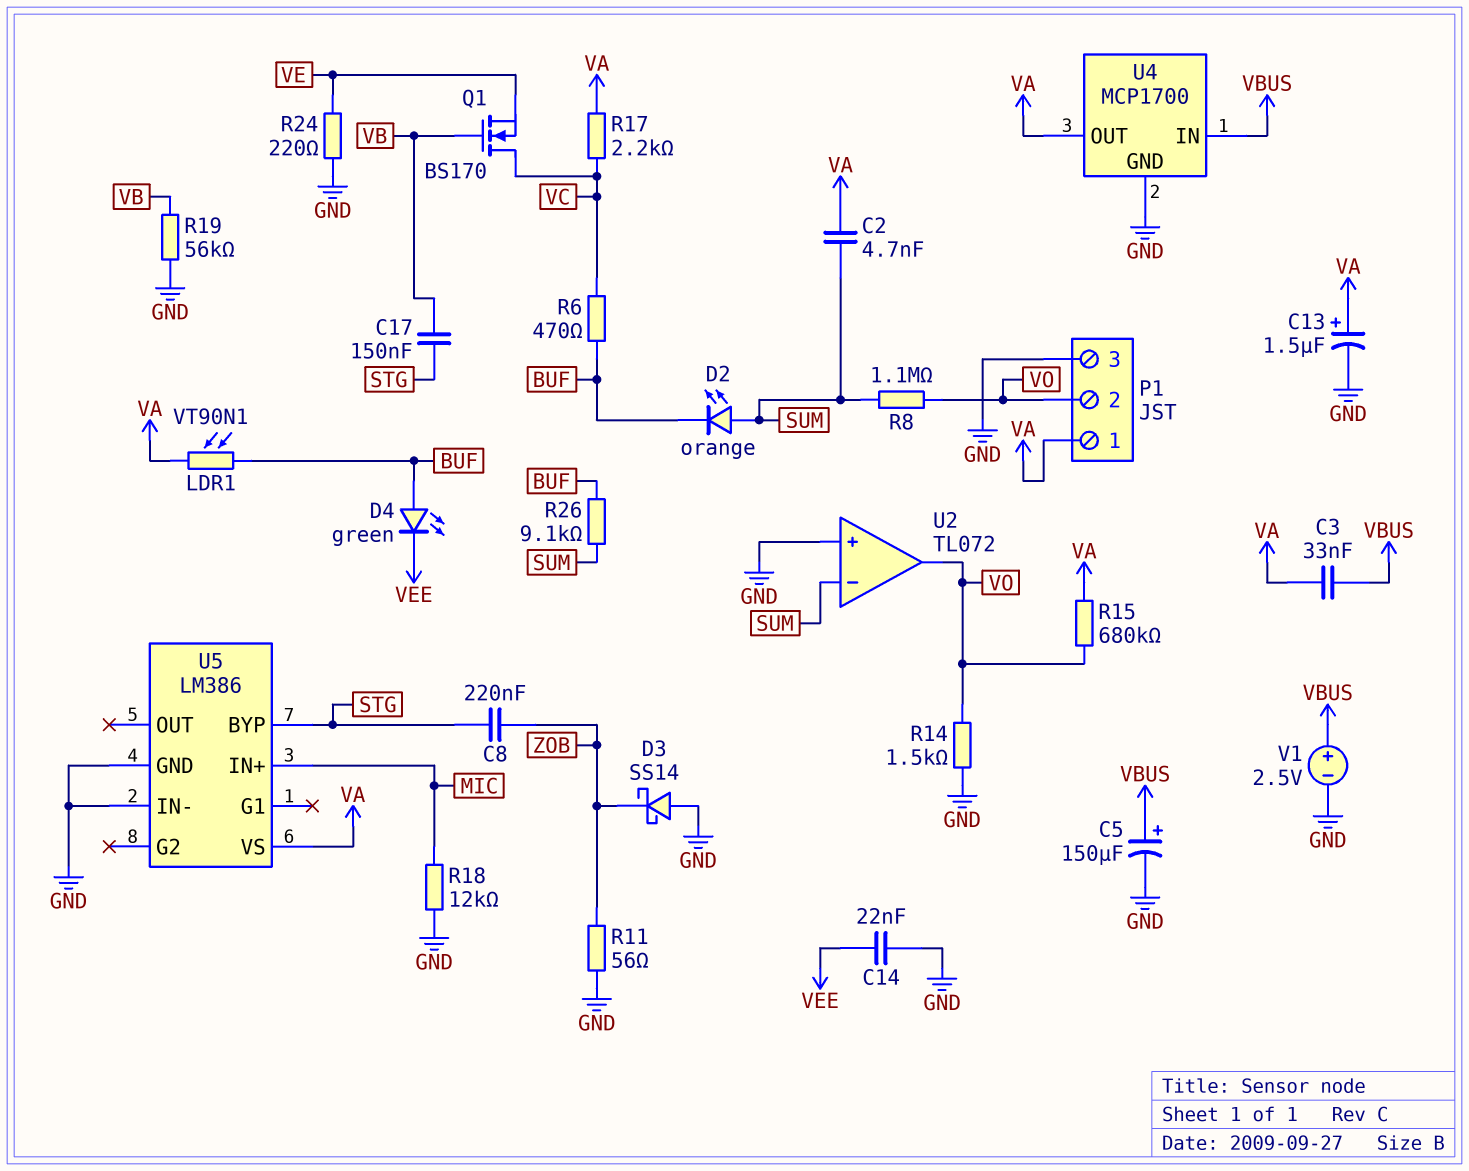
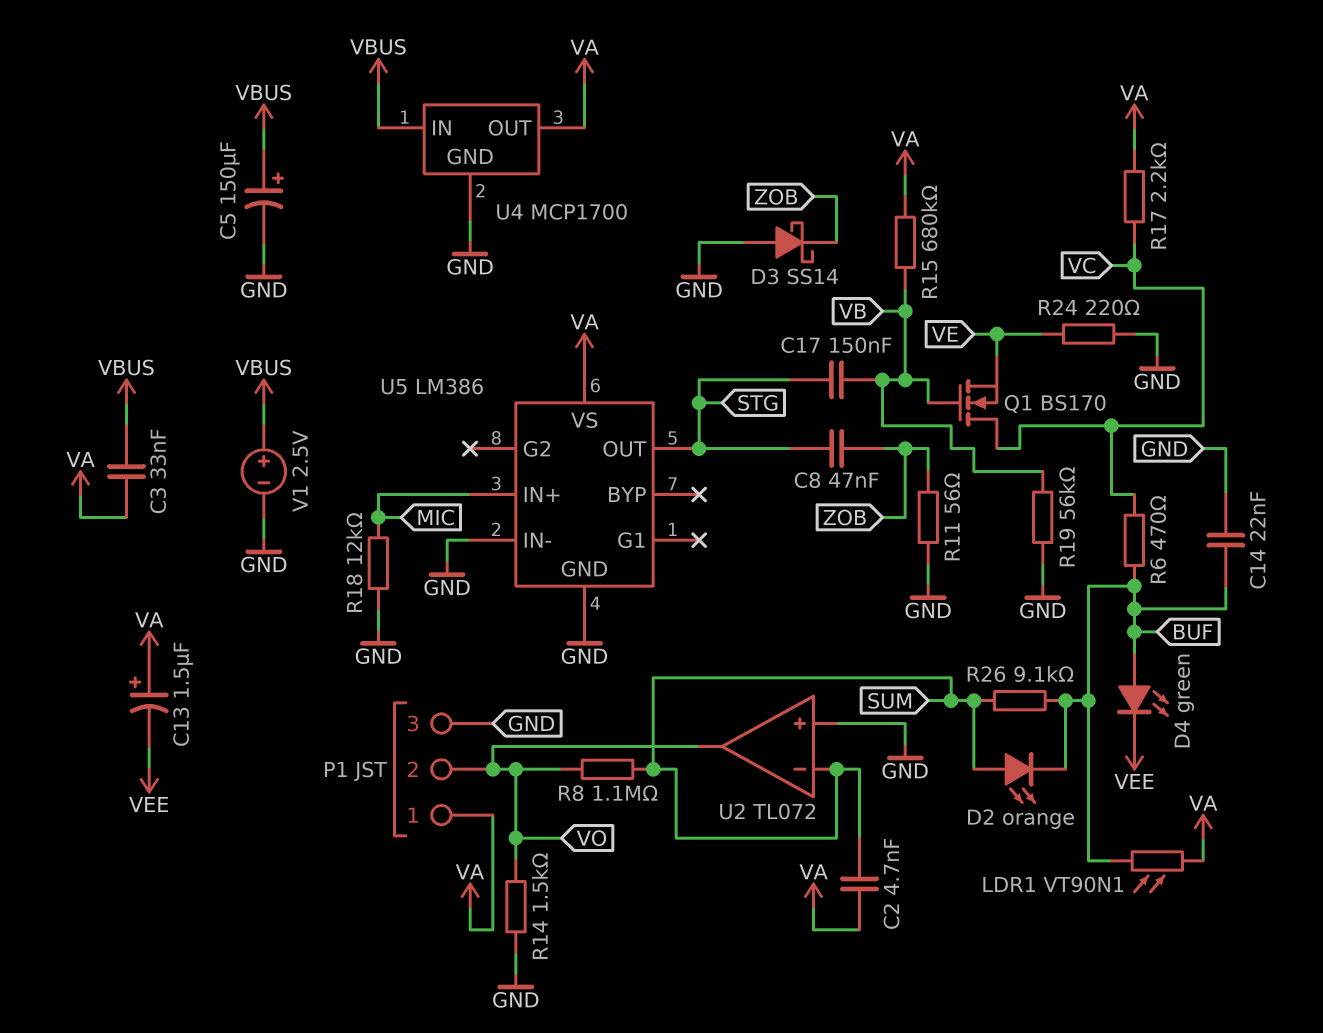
C8: 220nF (STG, ZOB) -> 47nF (STG, ZOB)
C13: 1.5uF (plus VA, minus GND) -> 1.5uF (plus VA, minus VEE)
C14: 22nF (GND, VEE) -> 22nF (BUF, GND)
R15: 680k (VA, VO) -> 680k (VA, VB)
U5 pin BYP: STG -> none
U5 pin OUT: none -> STG

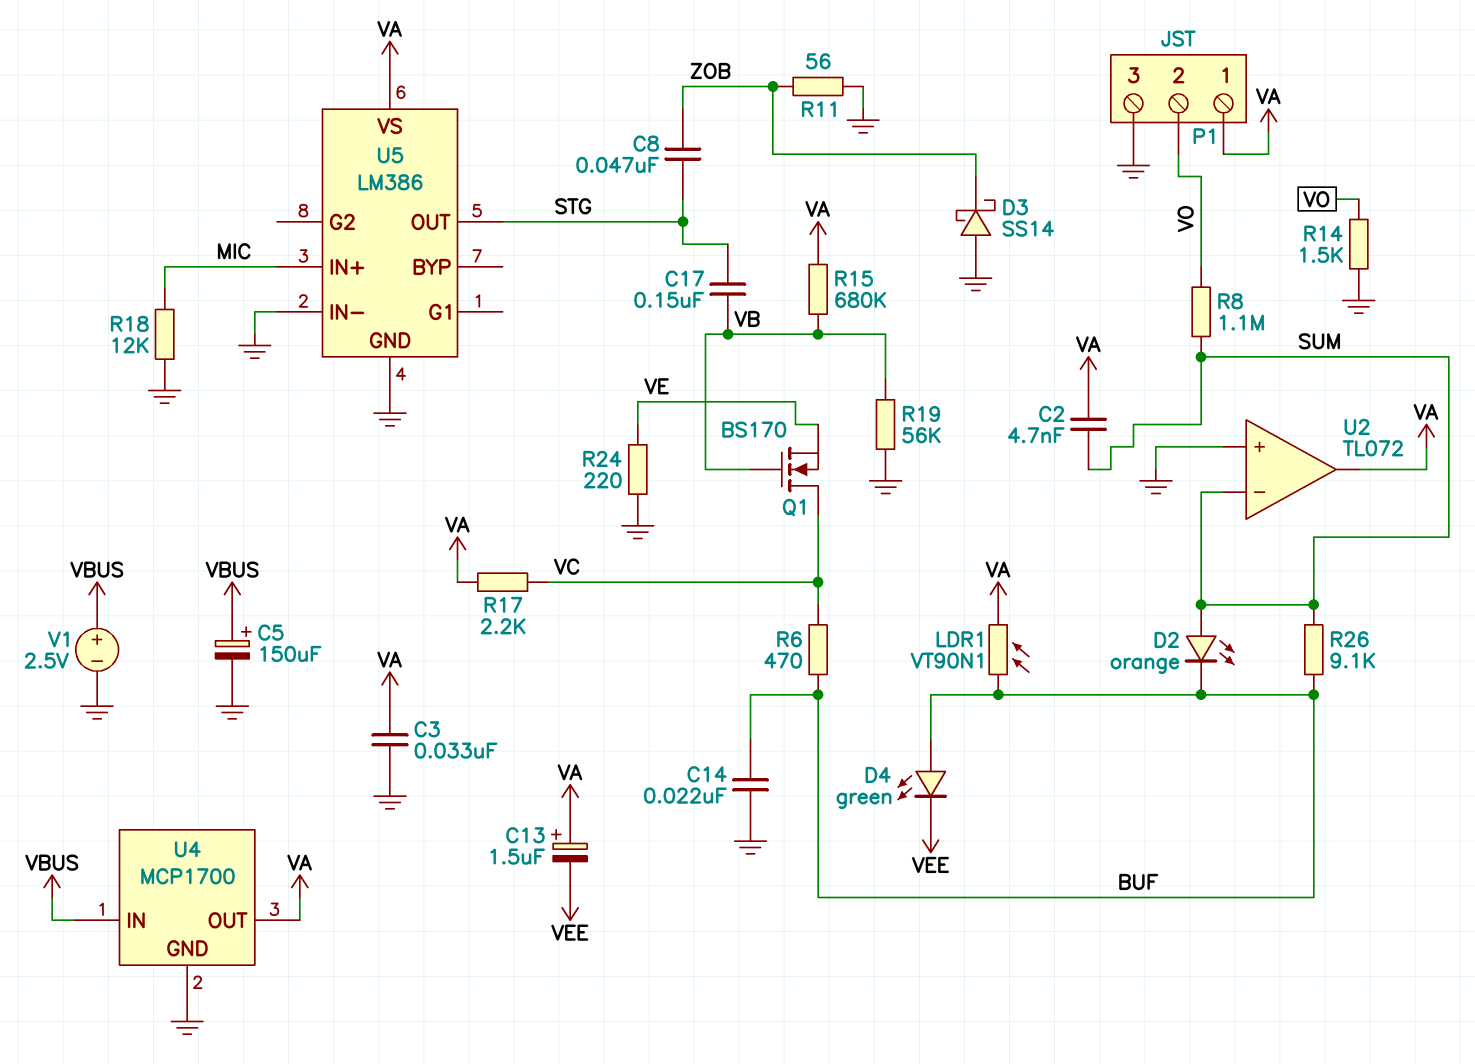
C3: 33nF (VA, VBUS) -> 33nF (GND, VA)
U2 pin out: VO -> VA

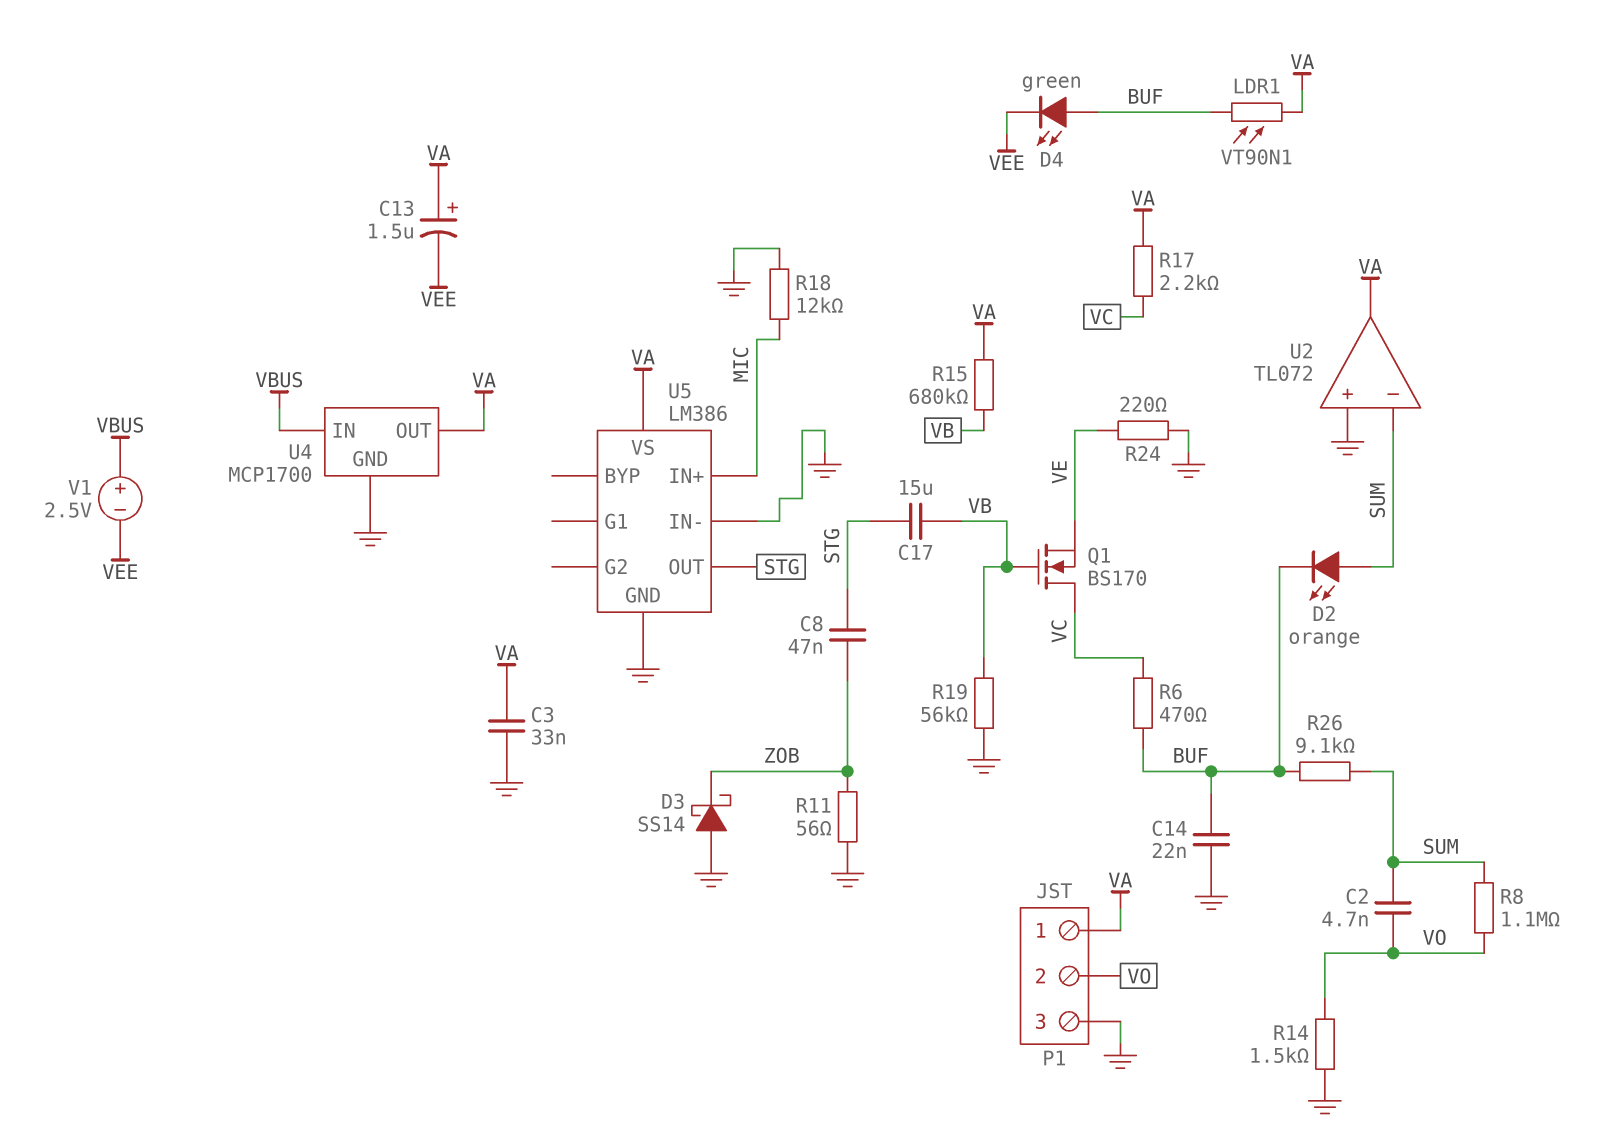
C2: 4.7nF (SUM, VA) -> 4.7nF (SUM, VO)
C5: 150uF (plus VBUS, minus GND) -> none
C17: 150nF (STG, VB) -> 15uF (STG, VB)
V1: 2.5V (plus VBUS, minus GND) -> 2.5V (plus VBUS, minus VEE)

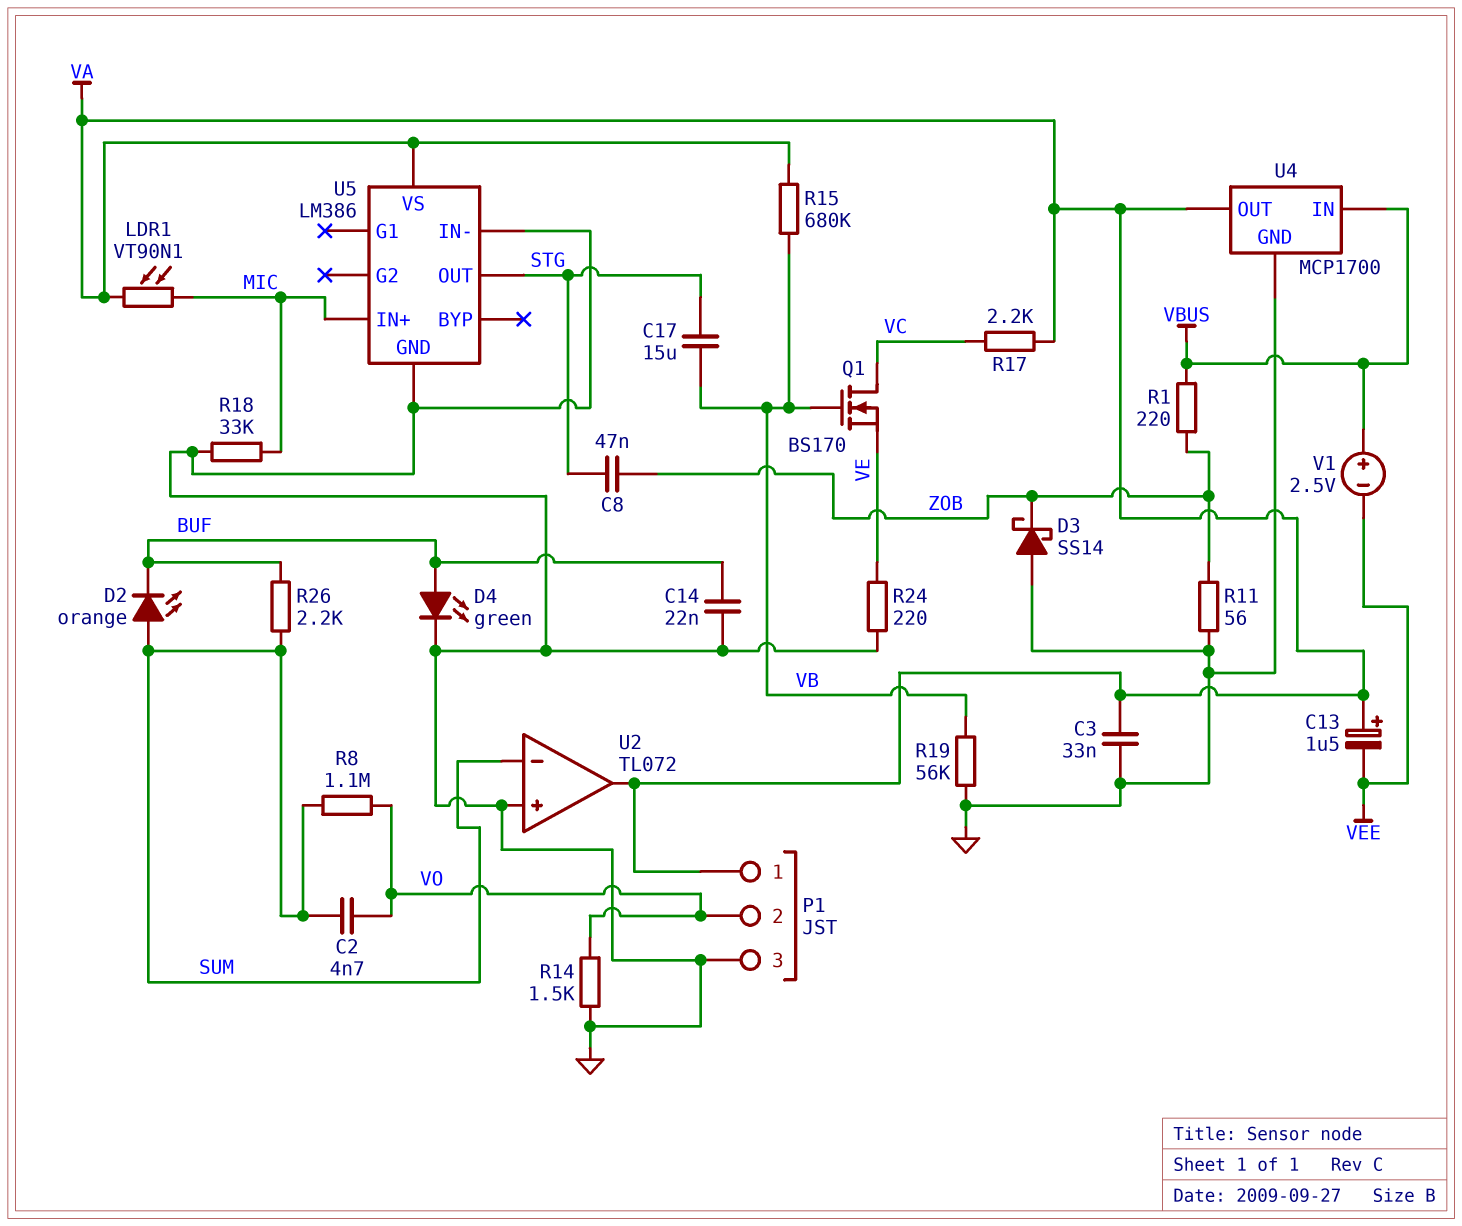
D4: LED green (A BUF, K VEE) -> LED green (A BUF, K GND)
LDR1: VT90N1 (BUF, VA) -> VT90N1 (MIC, VA)
R1: none -> 220 (VBUS, ZOB)
R6: 470 (BUF, VC) -> none
R18: 12k (GND, MIC) -> 33k (GND, MIC)
R26: 9.1k (BUF, SUM) -> 2.2k (BUF, SUM)

